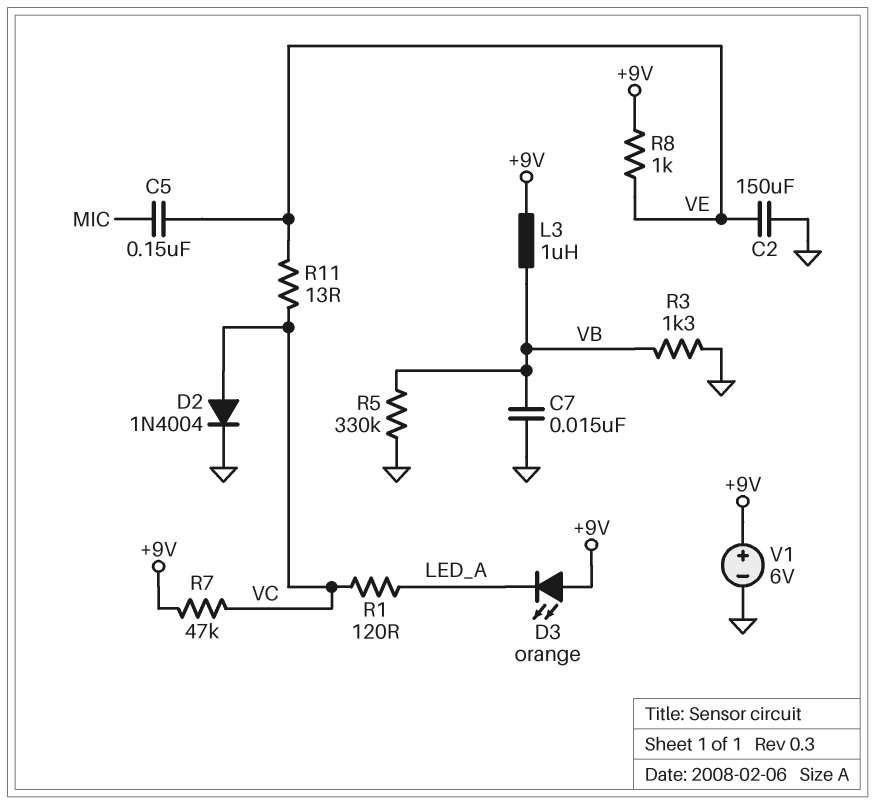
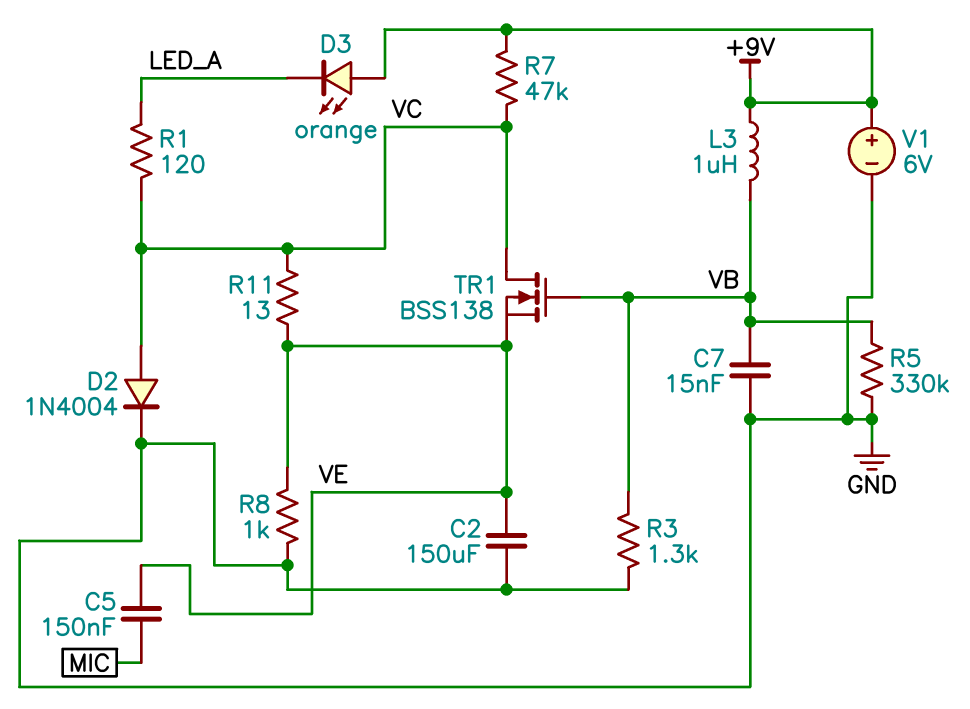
R8: 1k (+9V, VE) -> 1k (GND, VE)
TR1: none -> NMOS BSS138 (G VB, D VC, S VE)

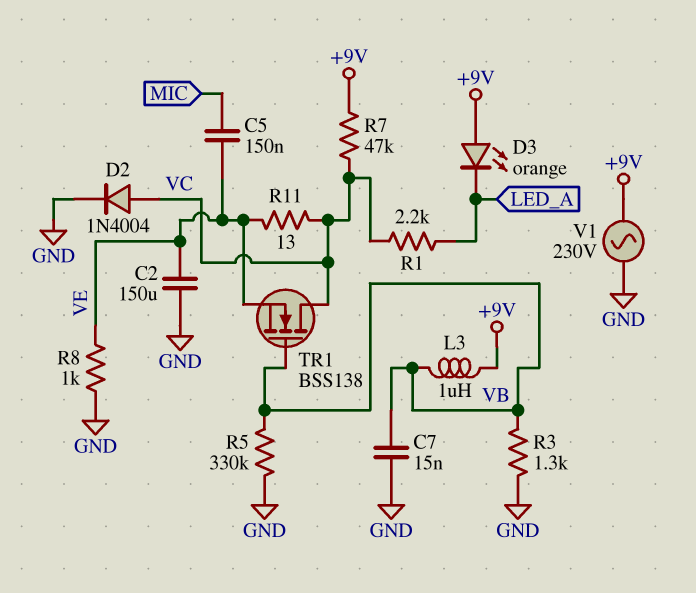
R1: 120 (LED_A, VC) -> 2.2k (LED_A, VC)
V1: 6V (plus +9V, minus GND) -> AC 230V (+9V, GND)

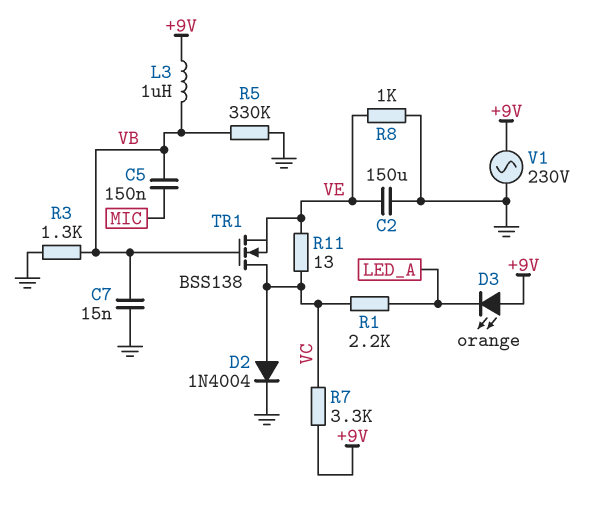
C5: 150nF (MIC, VE) -> 150nF (MIC, VB)
R7: 47k (+9V, VC) -> 3.3k (+9V, VC)

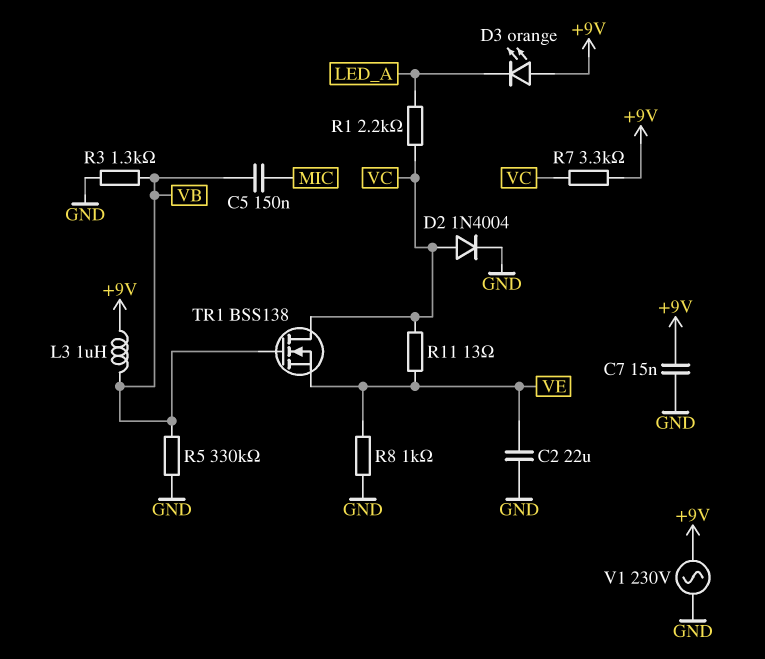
C2: 150uF (GND, VE) -> 22uF (GND, VE)
C7: 15nF (GND, VB) -> 15nF (+9V, GND)

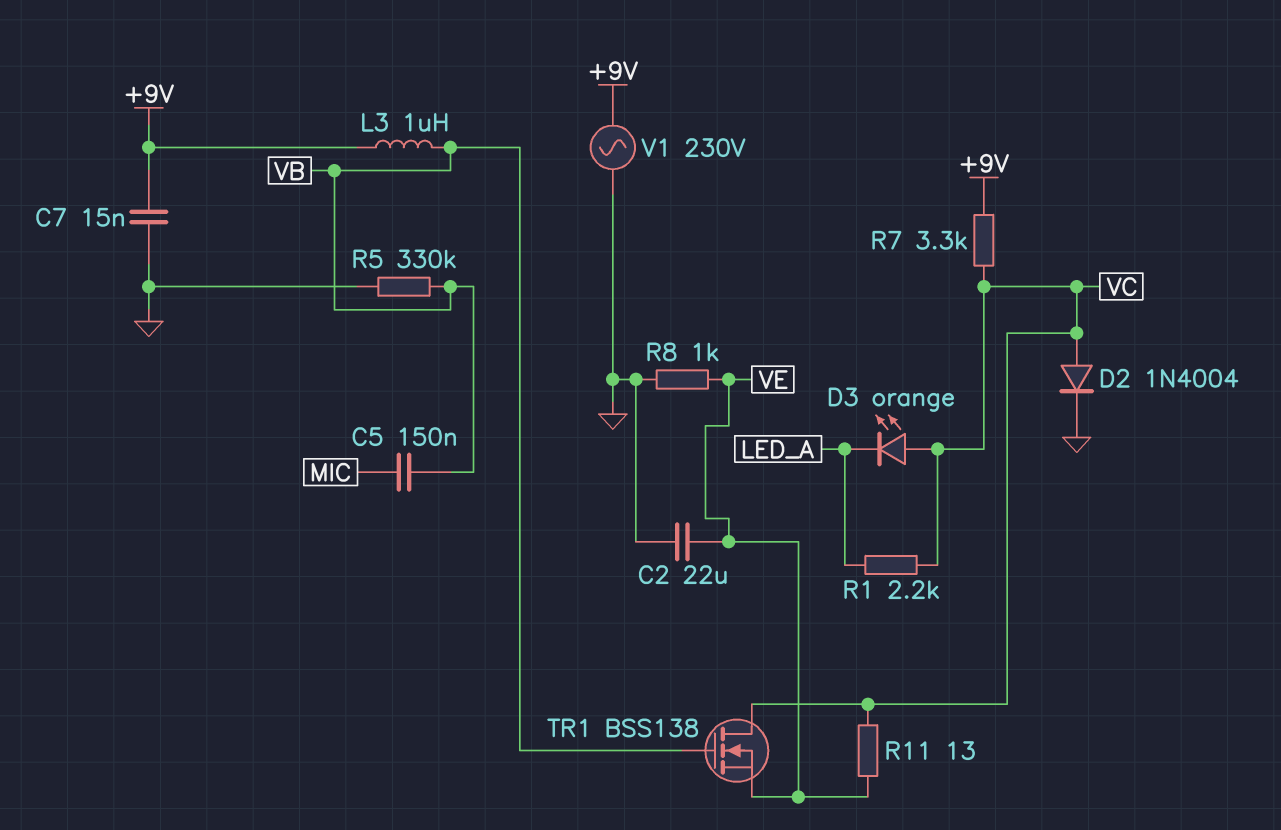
D3: LED orange (A +9V, K LED_A) -> LED orange (A VC, K LED_A)
R3: 1.3k (GND, VB) -> none

